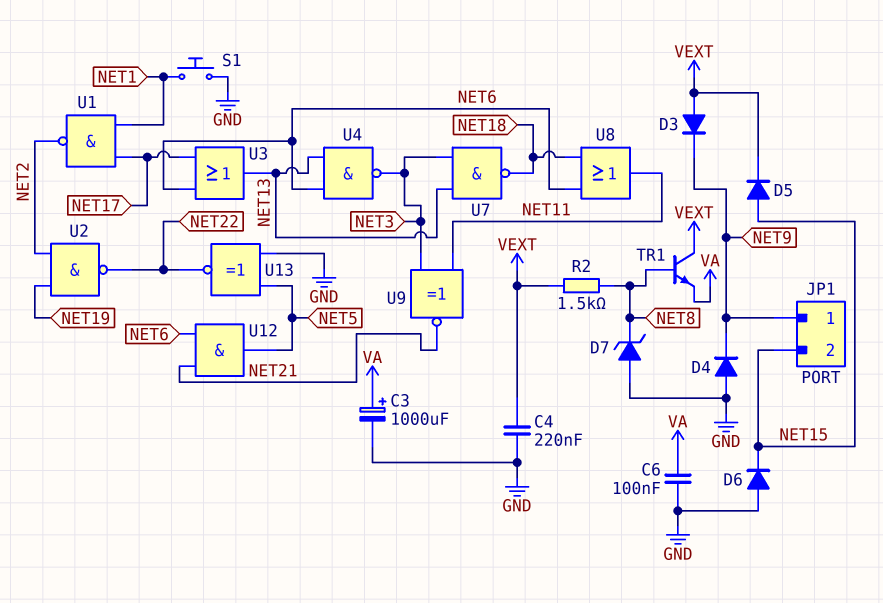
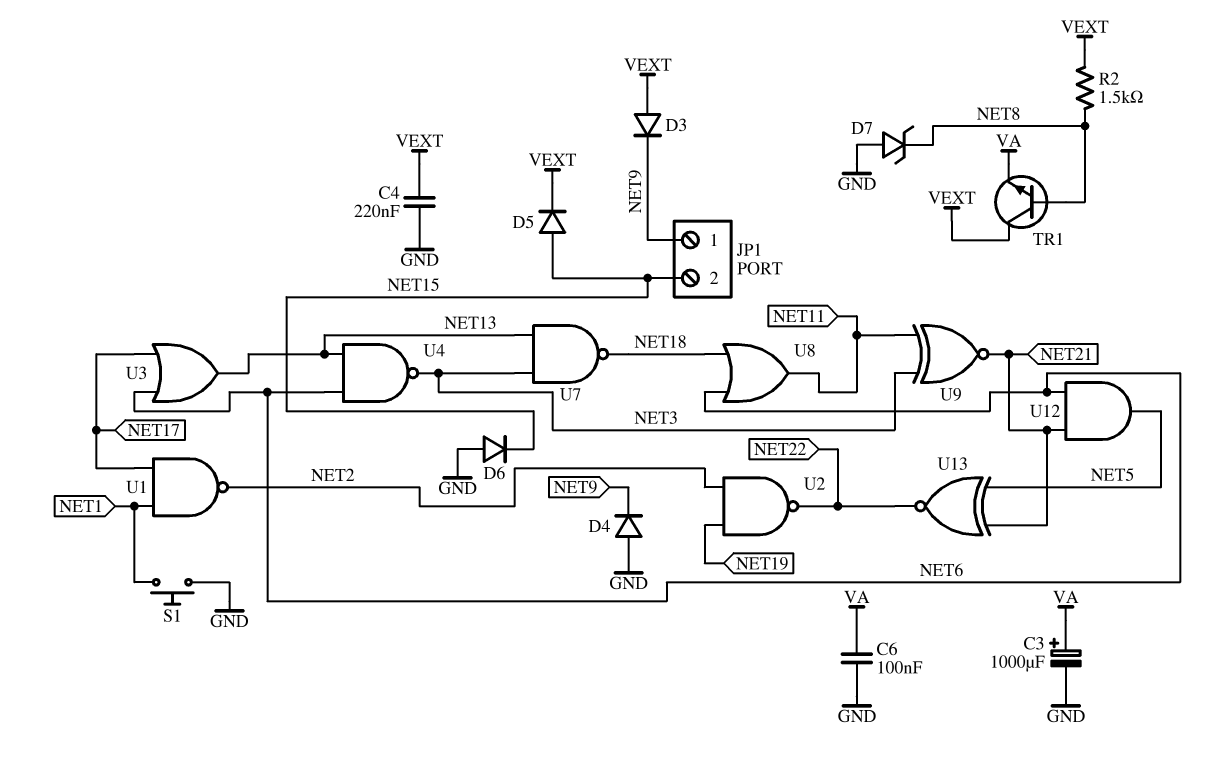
U13: XNOR (in GND, in NET5, out NET22) -> XNOR (in NET5, in NET21, out NET22)

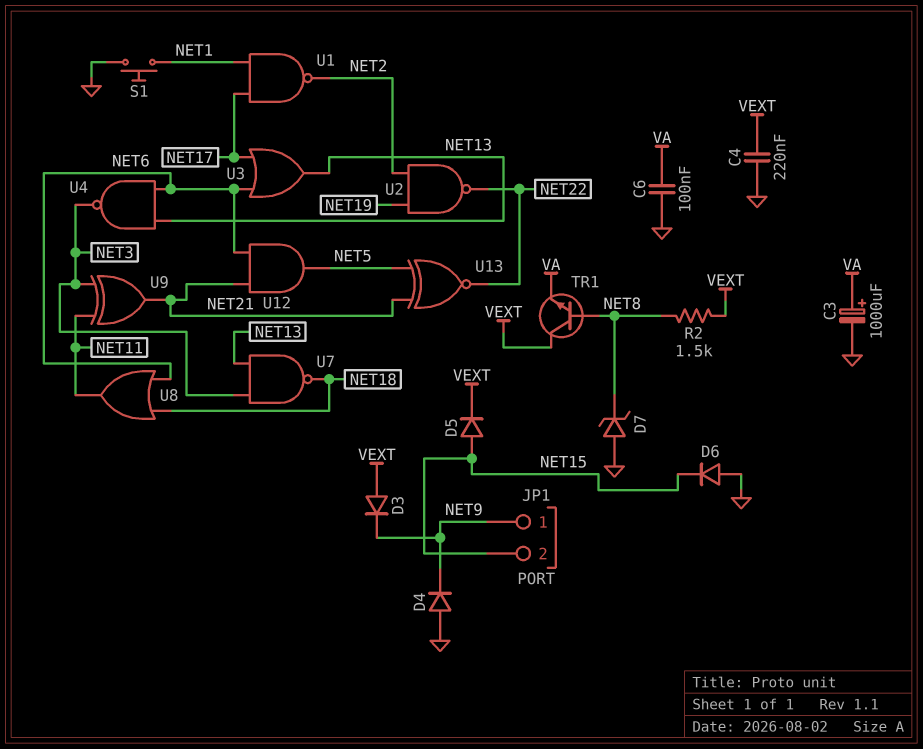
U9: XNOR (in NET3, in NET11, out NET21) -> XOR (in NET3, in NET11, out NET21)

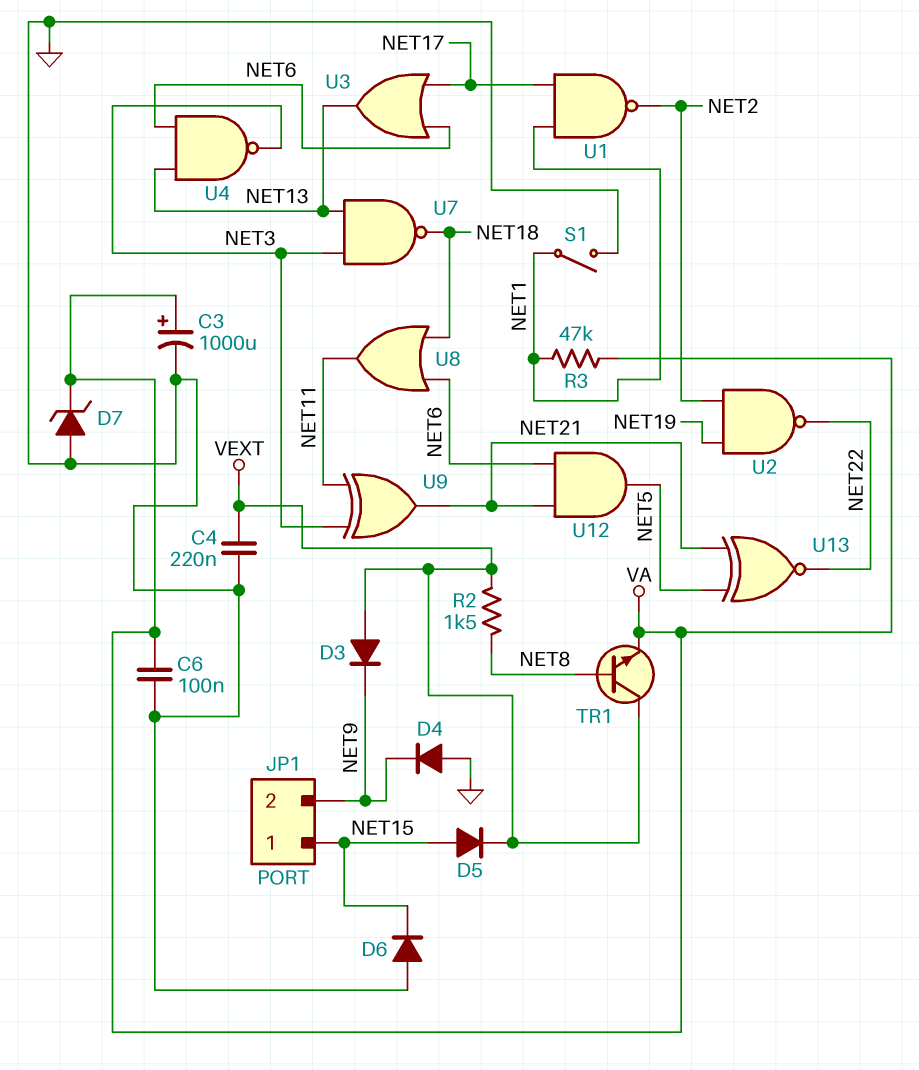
D7: zener (A GND, K NET8) -> zener (A GND, K VA)
JP1 pin 1: NET9 -> NET15
JP1 pin 2: NET15 -> NET9
R3: none -> 47k (NET1, VA)
S1: button (GND, NET1) -> switch (GND, NET1)

